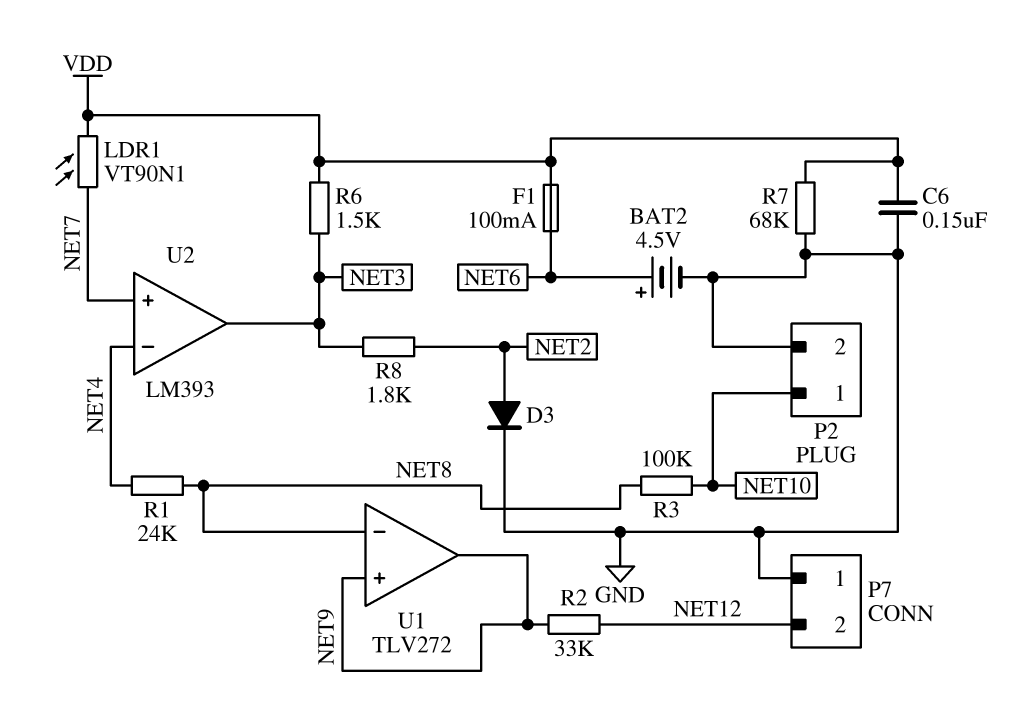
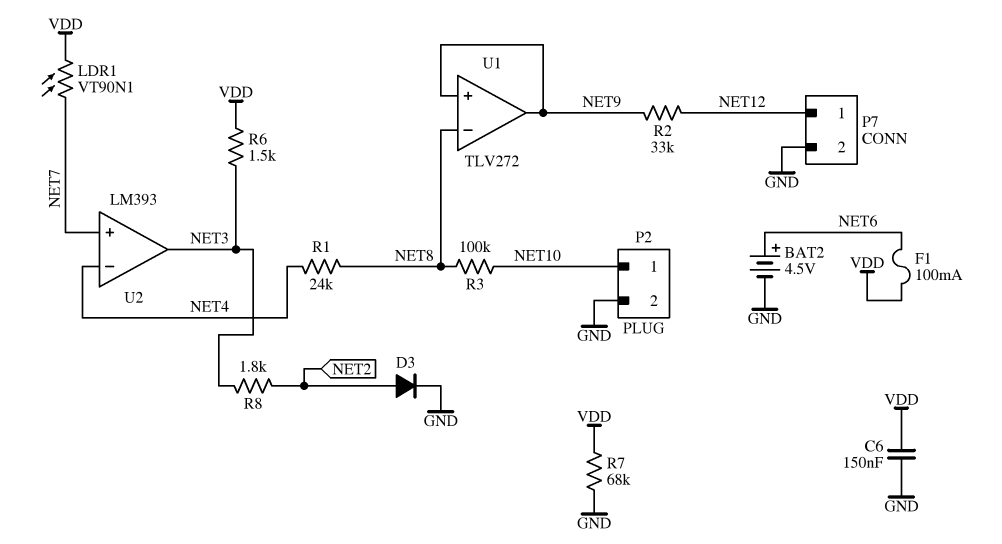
P7 pin 1: GND -> NET12
P7 pin 2: NET12 -> GND

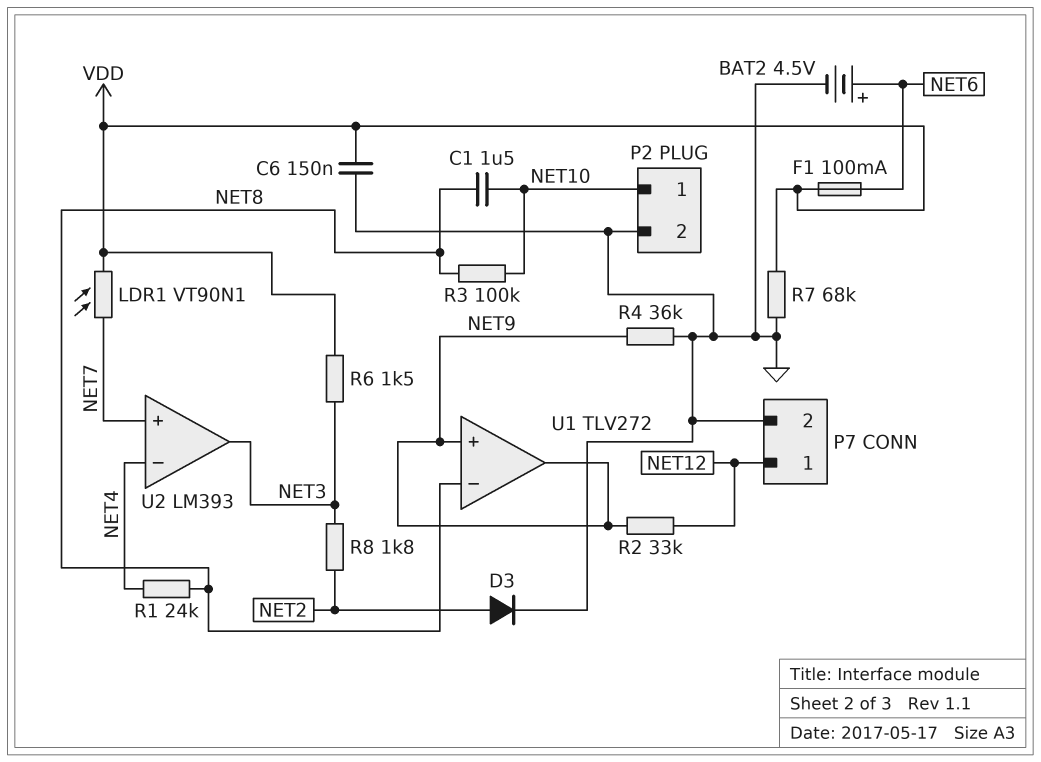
C1: none -> 1.5uF (NET8, NET10)
R4: none -> 36k (GND, NET9)

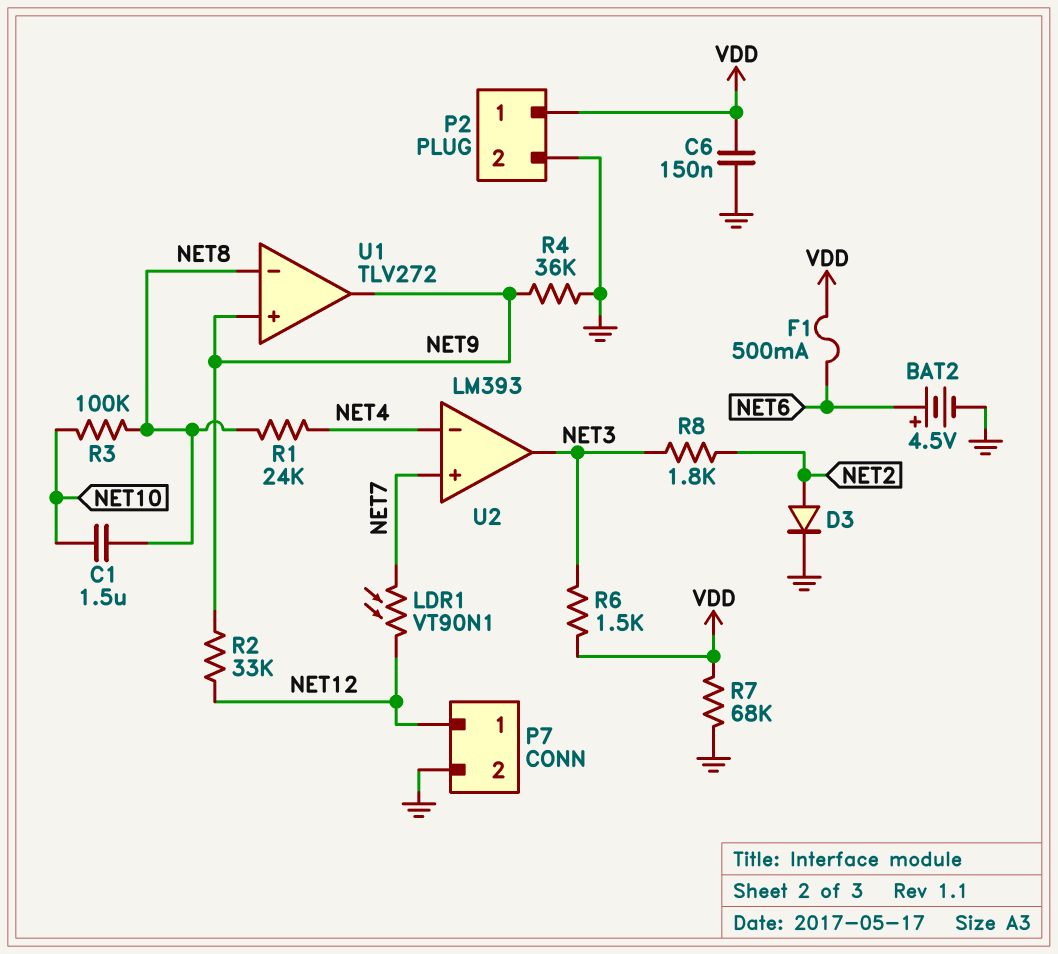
F1: 100mA (NET6, VDD) -> 500mA (NET6, VDD)
LDR1: VT90N1 (NET7, VDD) -> VT90N1 (NET7, NET12)
P2 pin 1: NET10 -> VDD

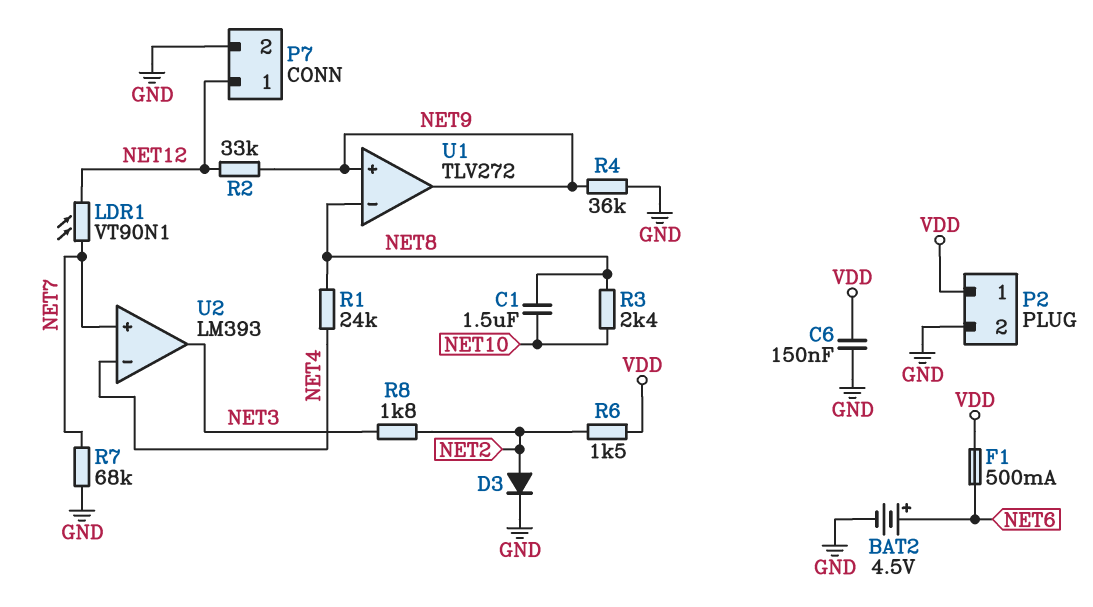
R3: 100k (NET8, NET10) -> 2.4k (NET8, NET10)
R6: 1.5k (NET3, VDD) -> 1.5k (NET2, VDD)
R7: 68k (GND, VDD) -> 68k (GND, NET7)

